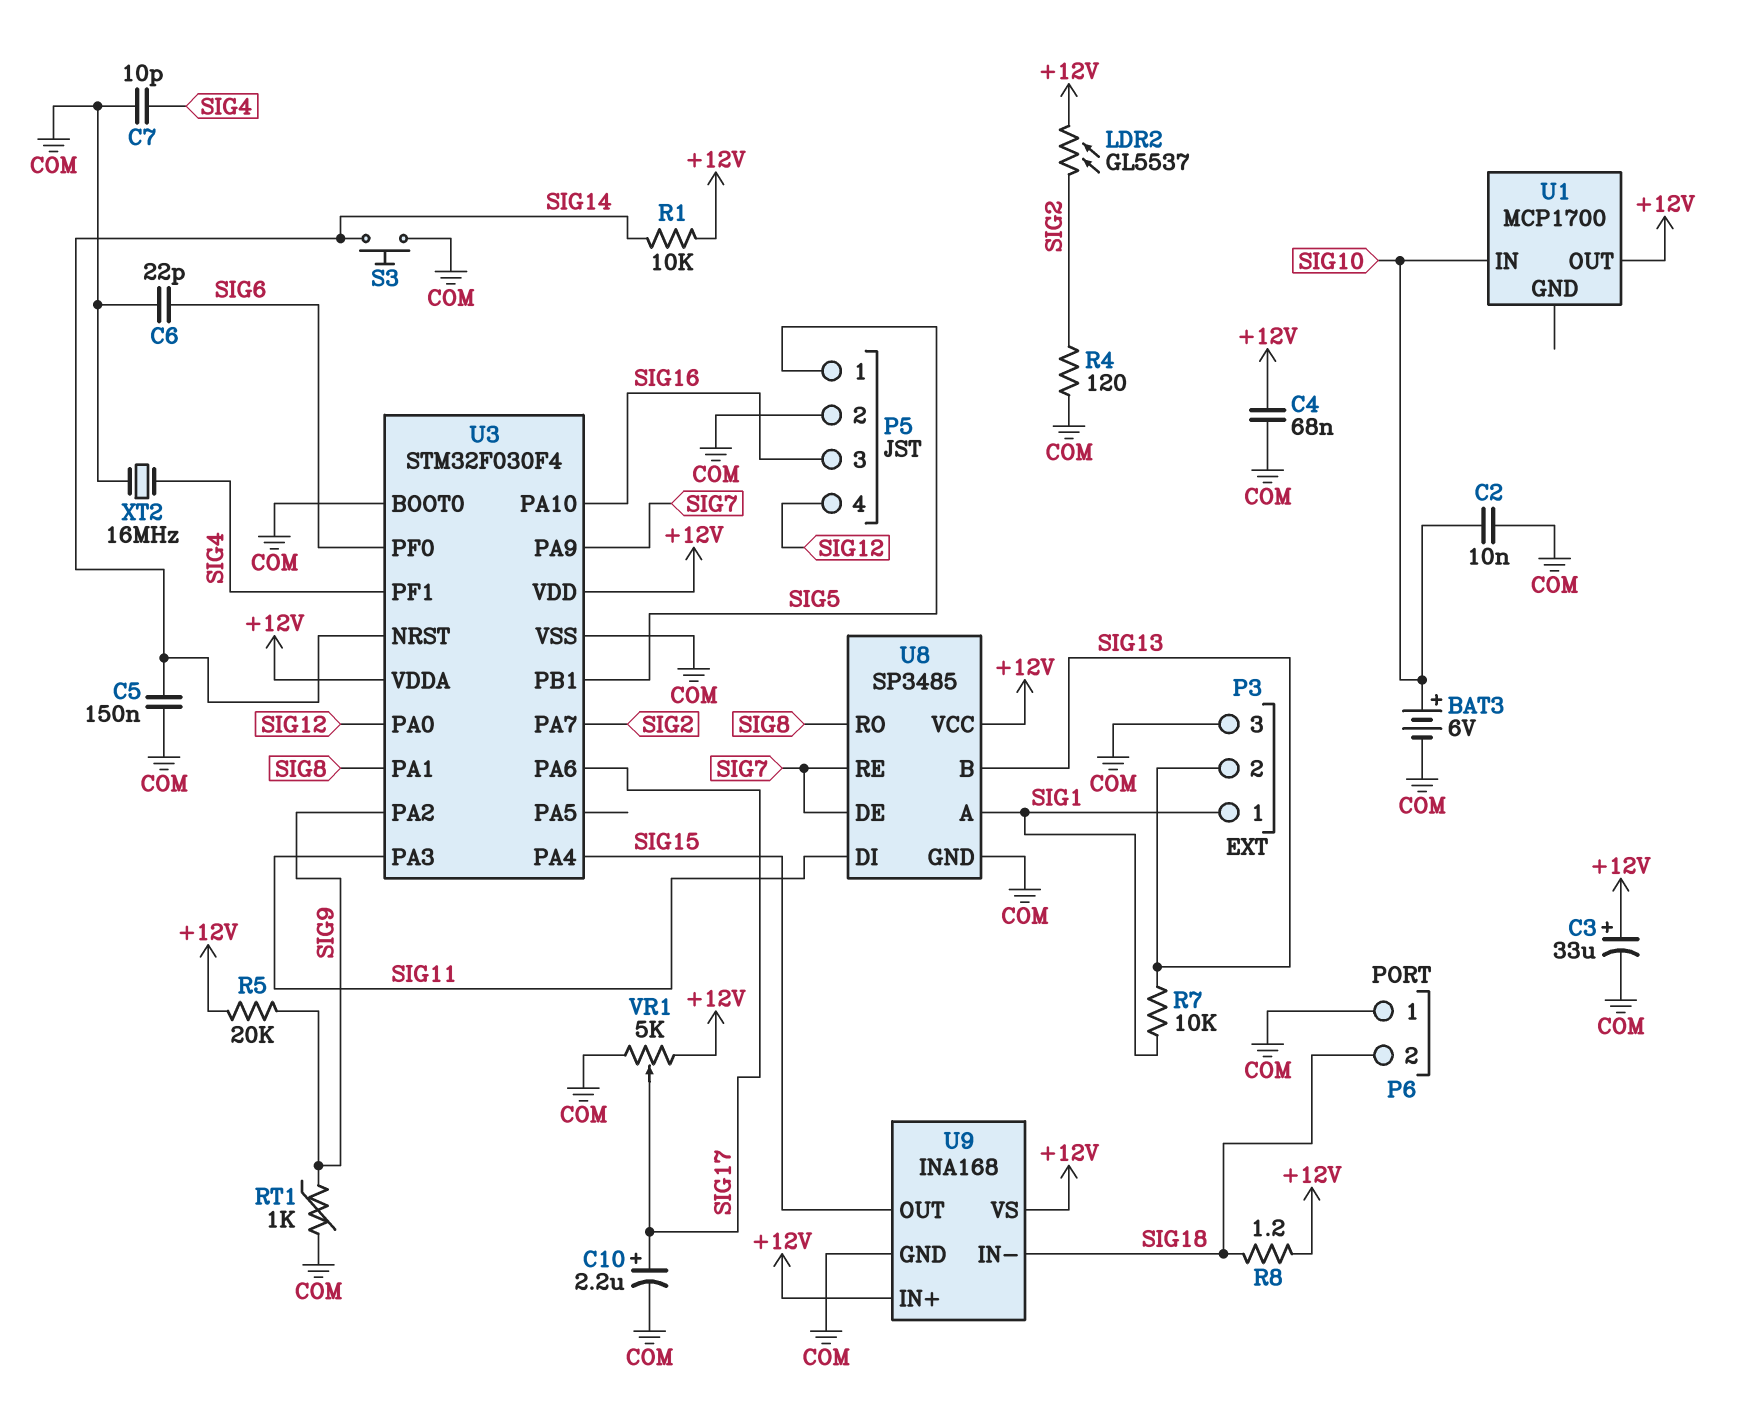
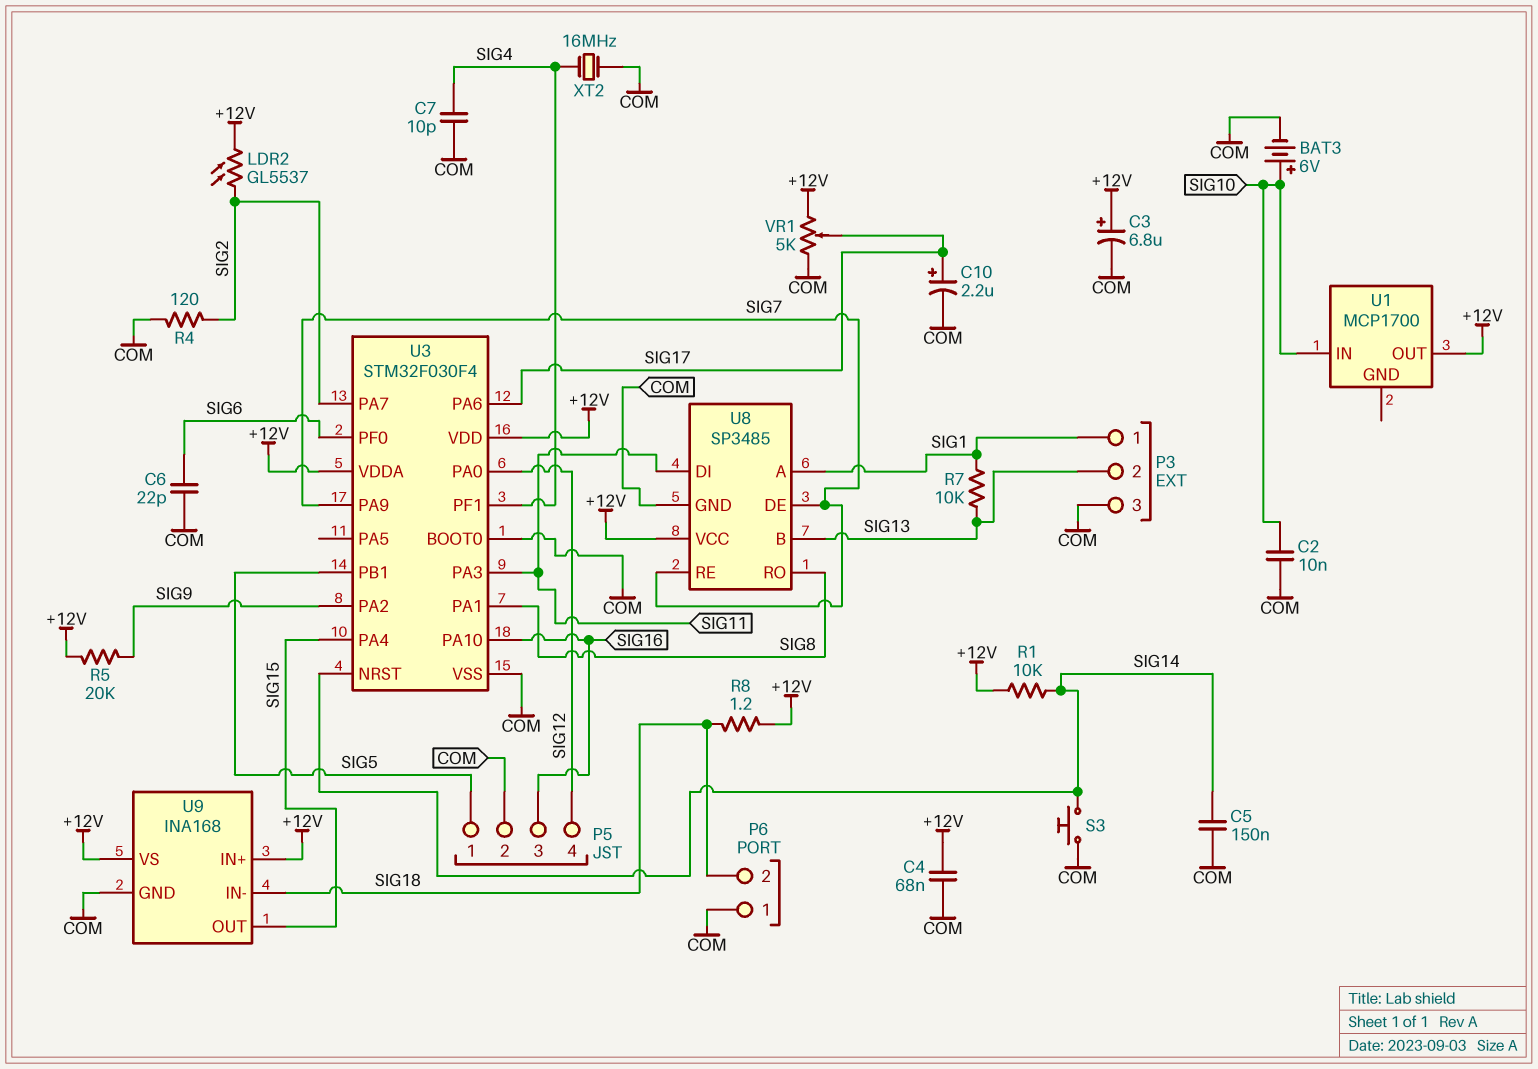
C3: 33uF (plus +12V, minus COM) -> 6.8uF (plus +12V, minus COM)
RT1: 1k (COM, SIG9) -> none

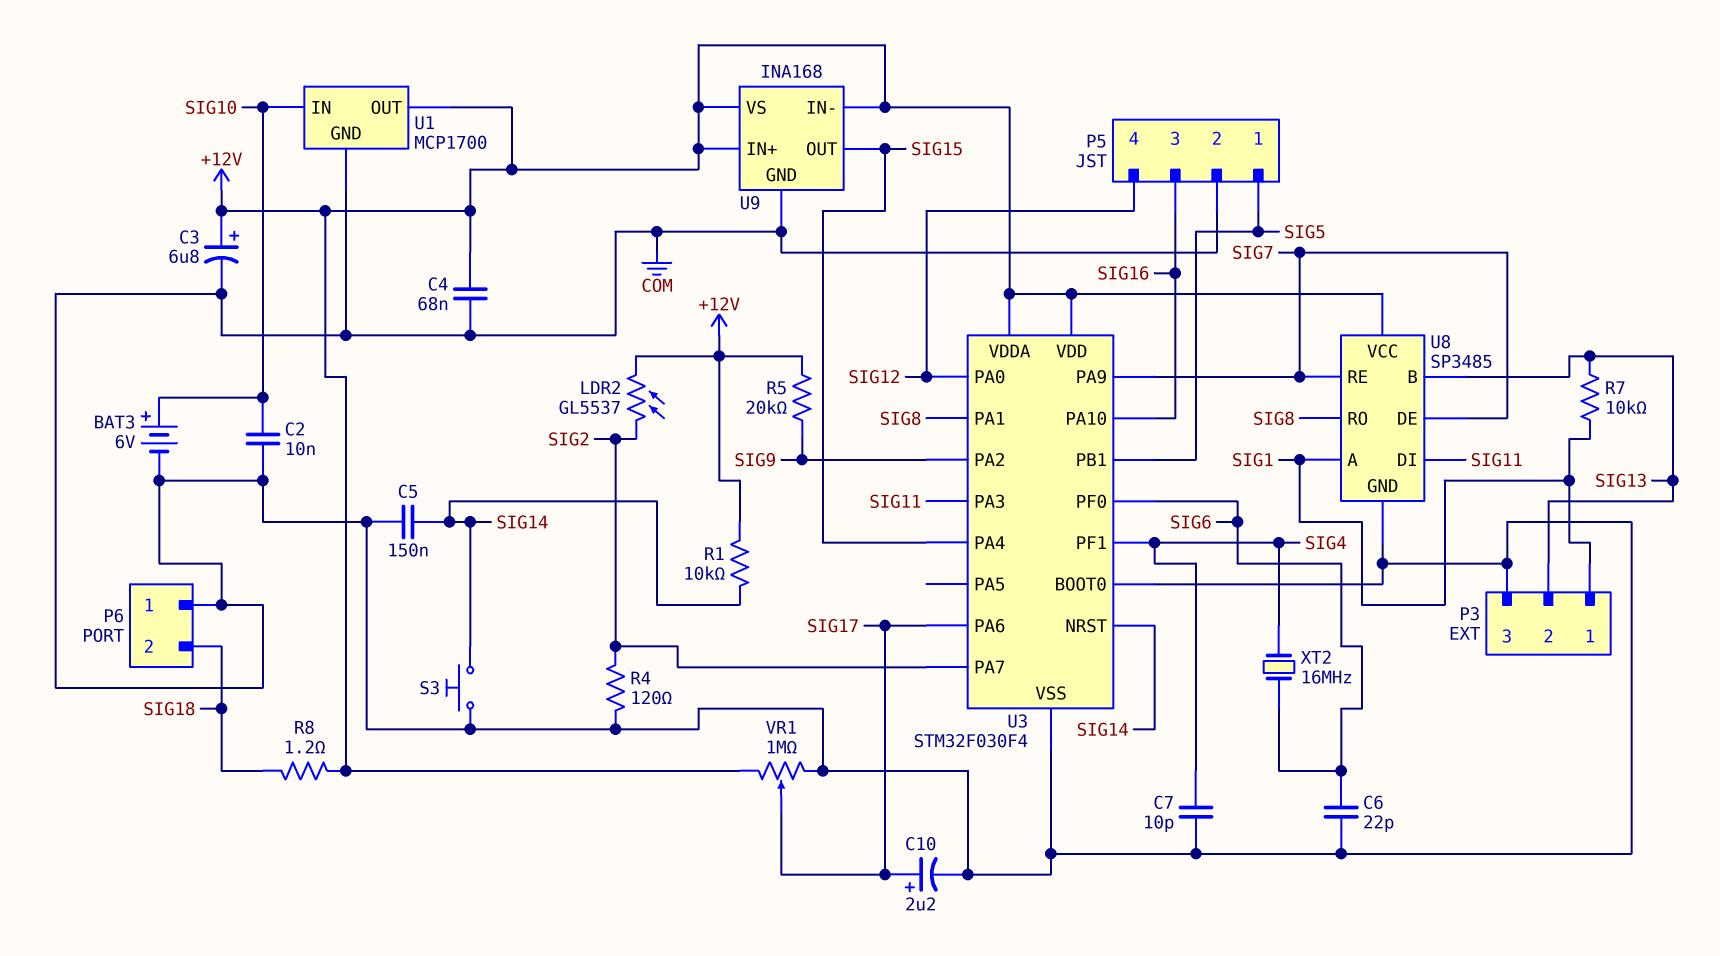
U1 pin GND: none -> COM
U9 pin IN-: SIG18 -> +12V
VR1: 5k (+12V, COM, wiper SIG17) -> 1M (+12V, COM, wiper SIG17)
XT2: 16MHz (COM, SIG4) -> 16MHz (SIG4, SIG6)

